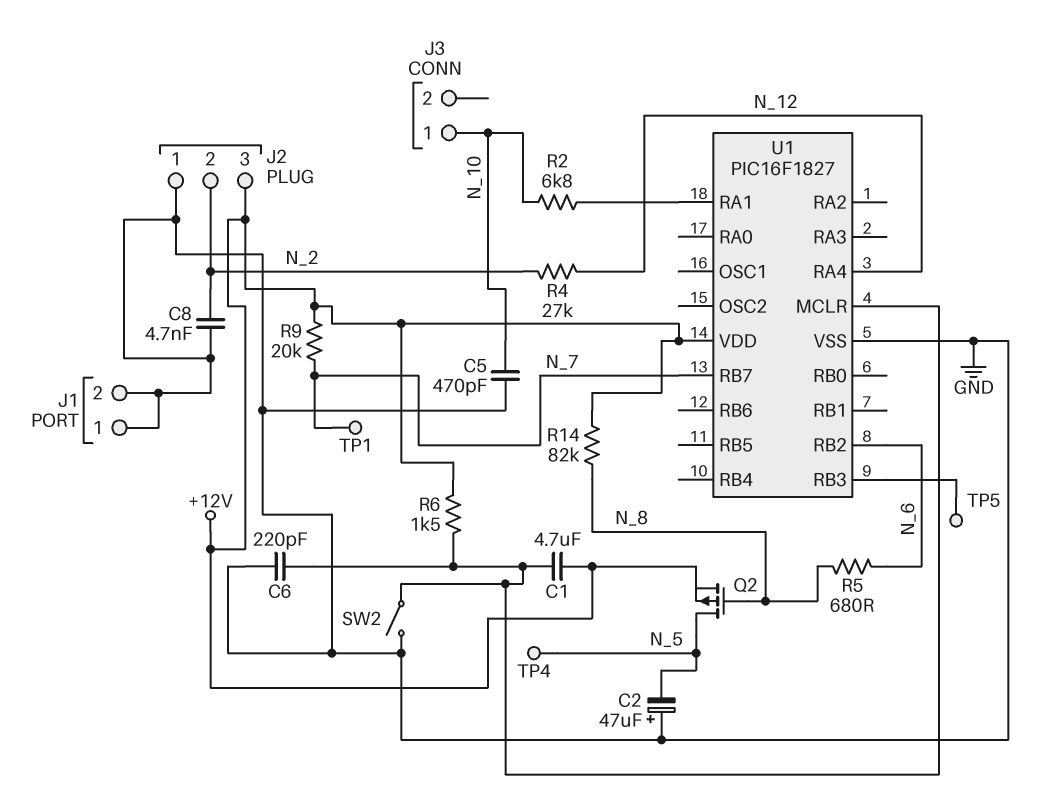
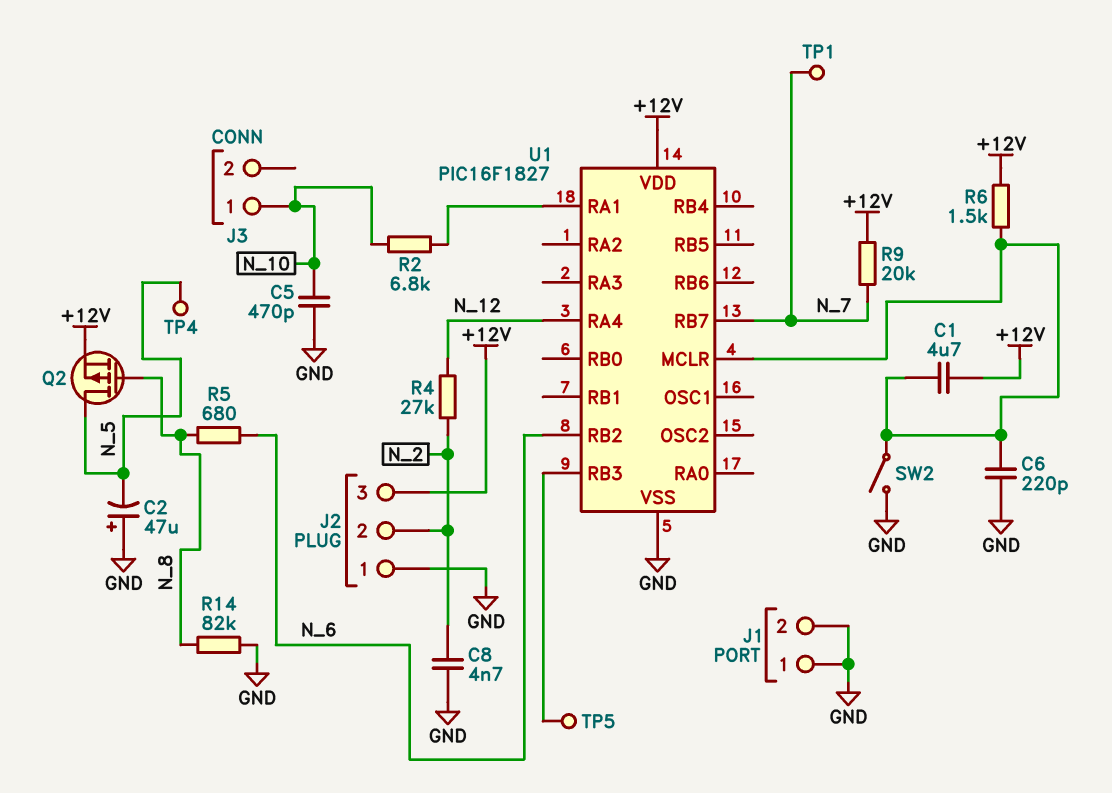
R14: 82k (+12V, N_8) -> 82k (GND, N_8)

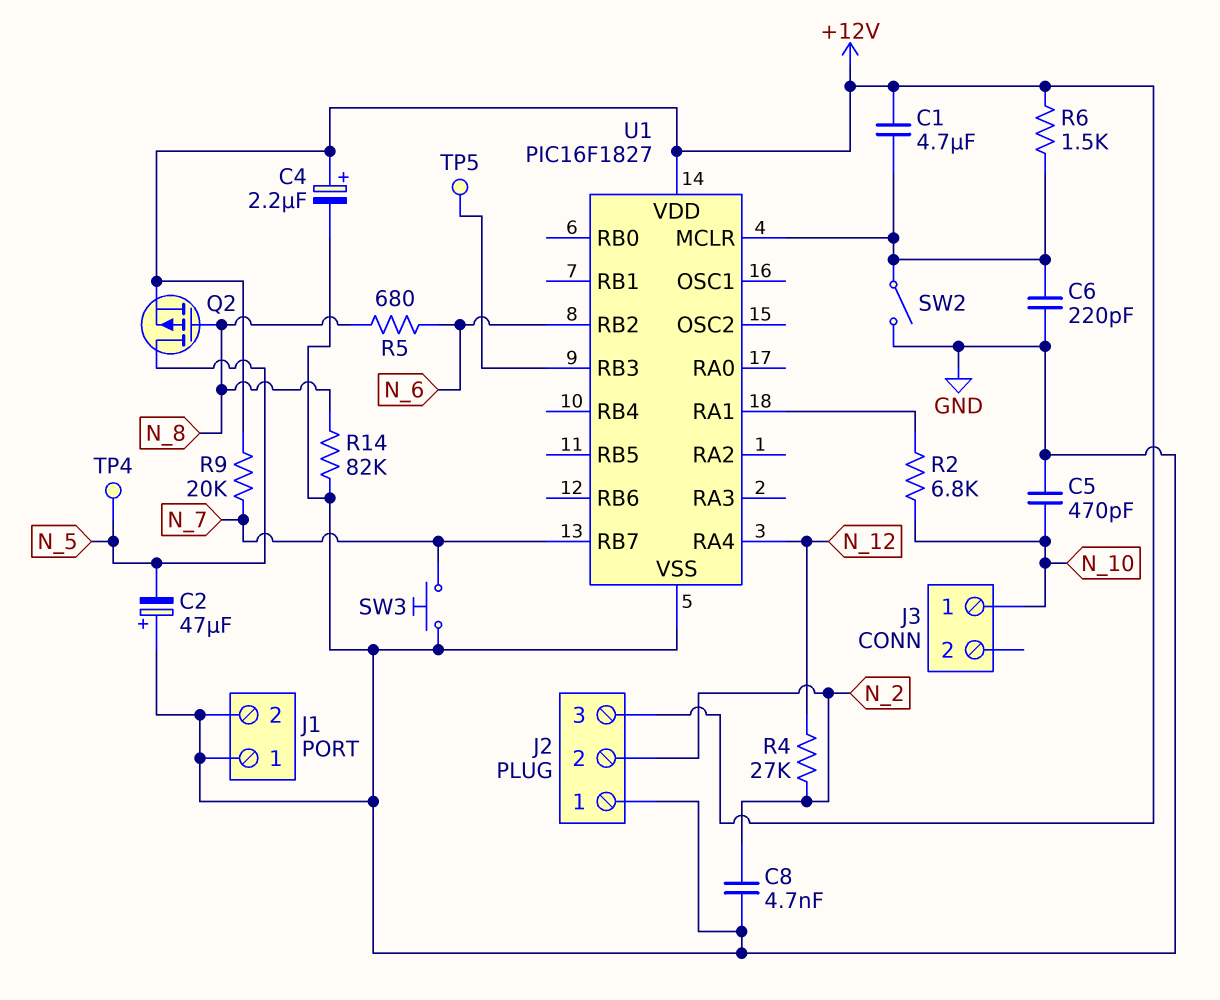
C4: none -> 2.2uF (plus +12V, minus GND)
SW3: none -> button (GND, N_7)
TP1: test point (N_7) -> none

